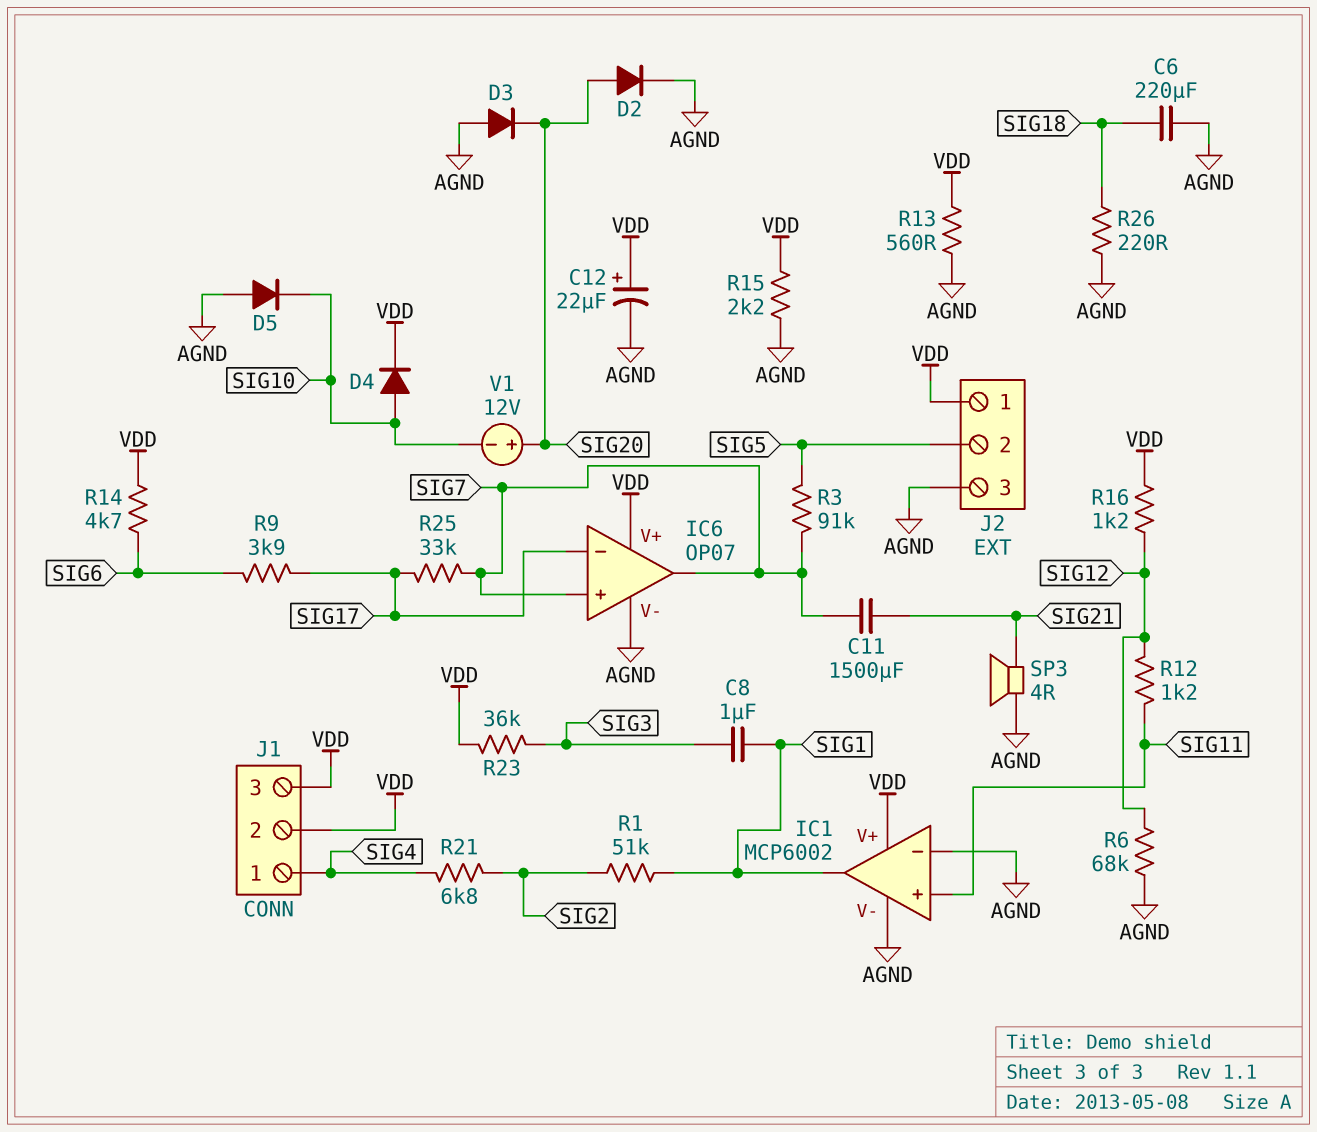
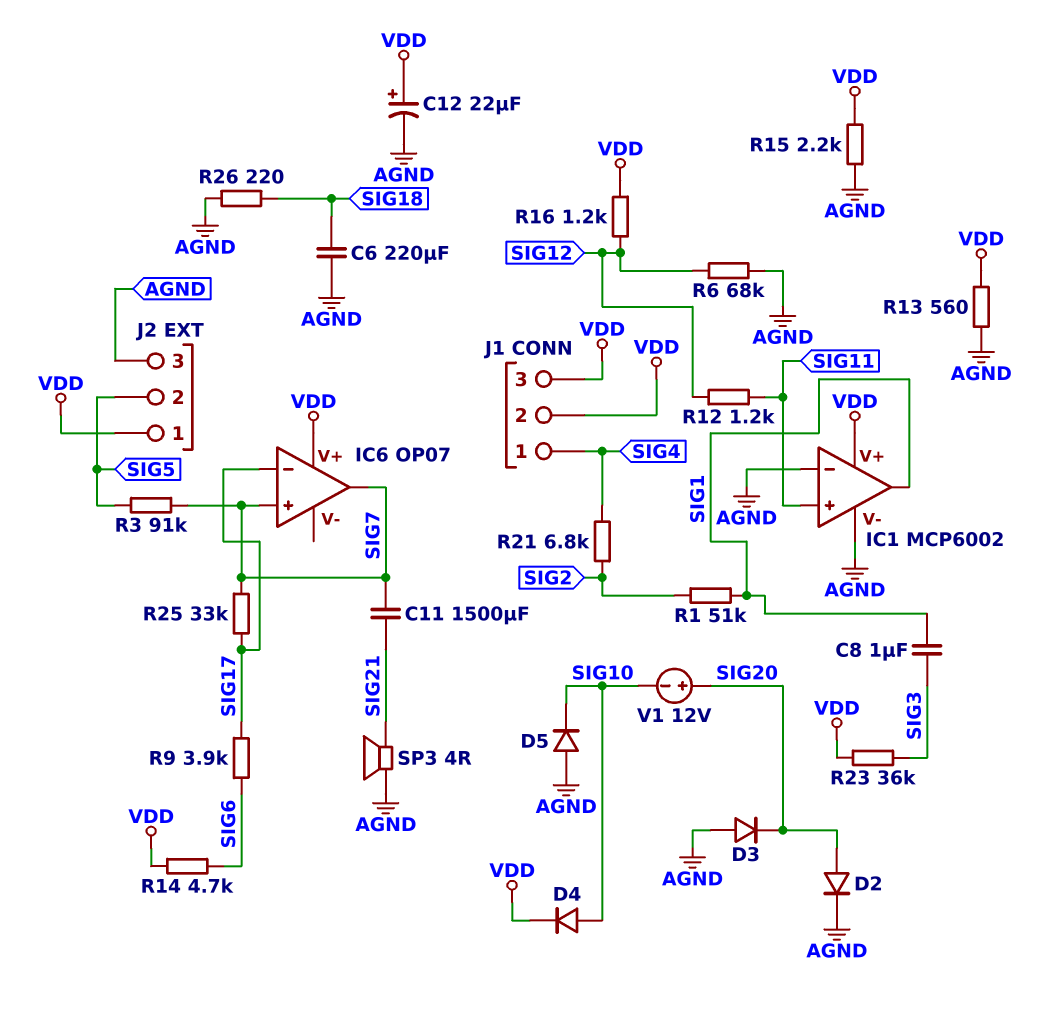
IC6 pin V-: AGND -> none

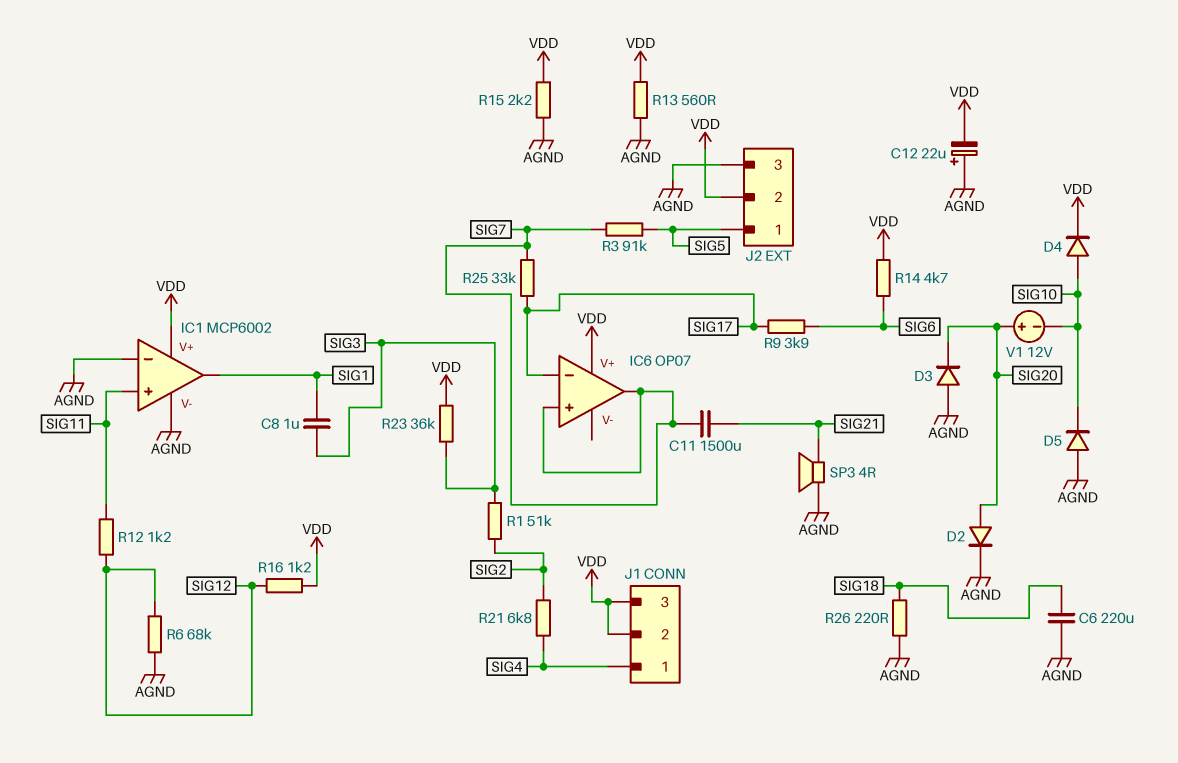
C12: 22uF (plus VDD, minus AGND) -> 22uF (plus AGND, minus VDD)
J2 pin 1: VDD -> SIG5
J2 pin 2: SIG5 -> VDD
R1: 51k (SIG1, SIG2) -> 51k (SIG2, SIG3)

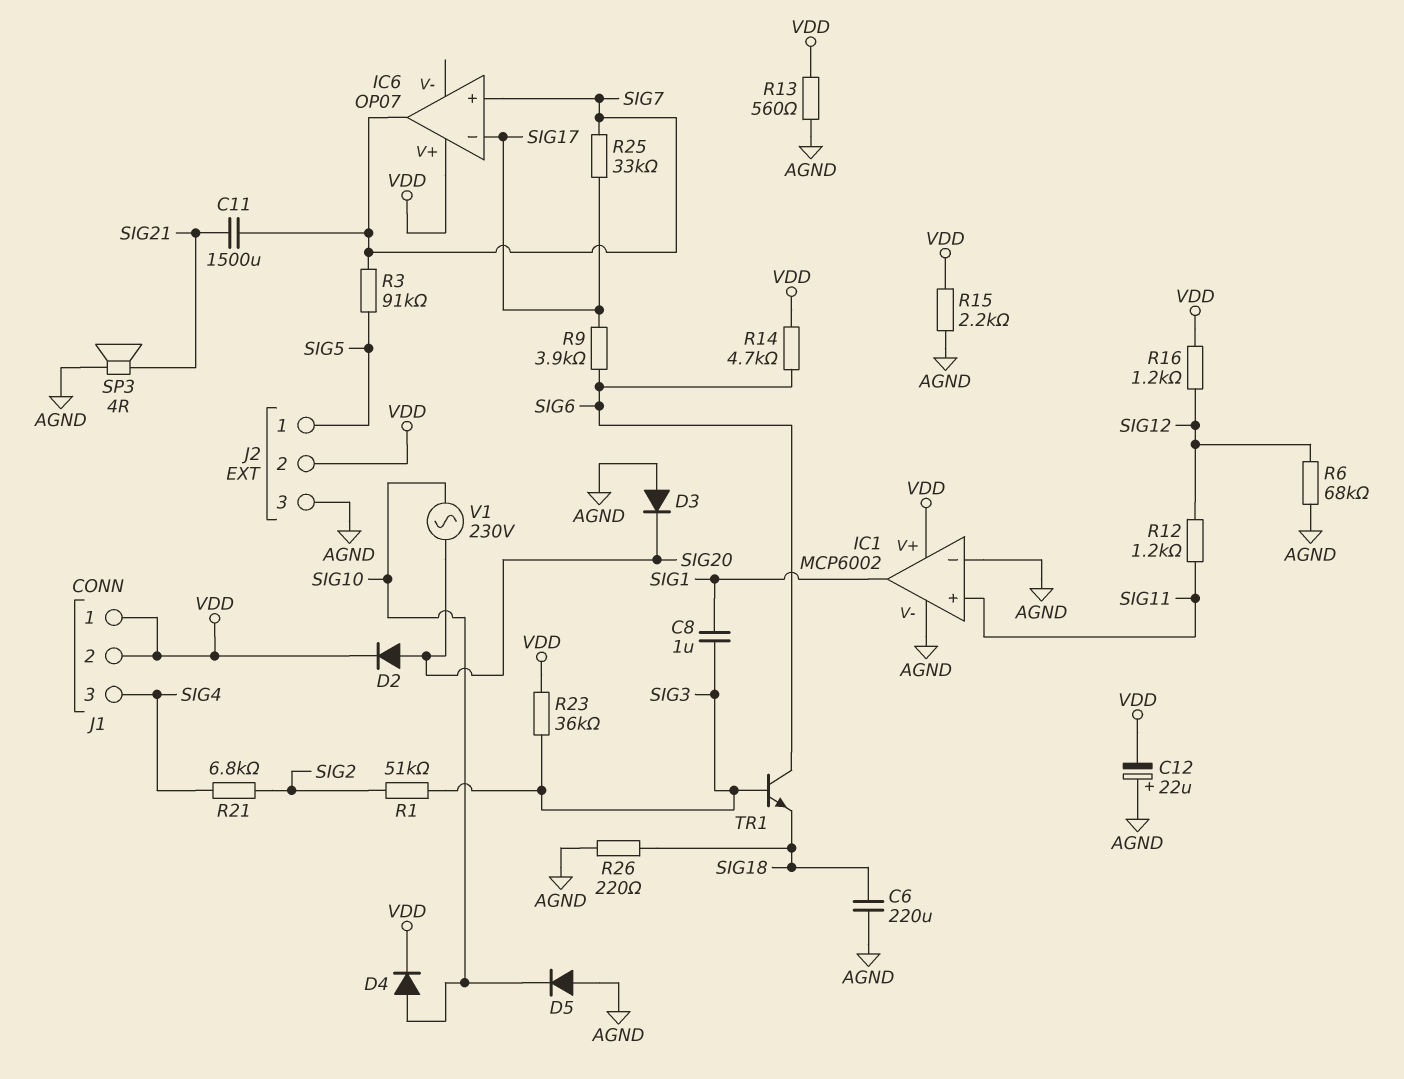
D2: diode (A SIG20, K AGND) -> diode (A SIG20, K VDD)
J1 pin 1: SIG4 -> VDD
J1 pin 3: VDD -> SIG4
TR1: none -> NPN (B SIG3, C SIG6, E SIG18)
V1: 12V (plus SIG20, minus SIG10) -> AC 230V (SIG10, SIG20)

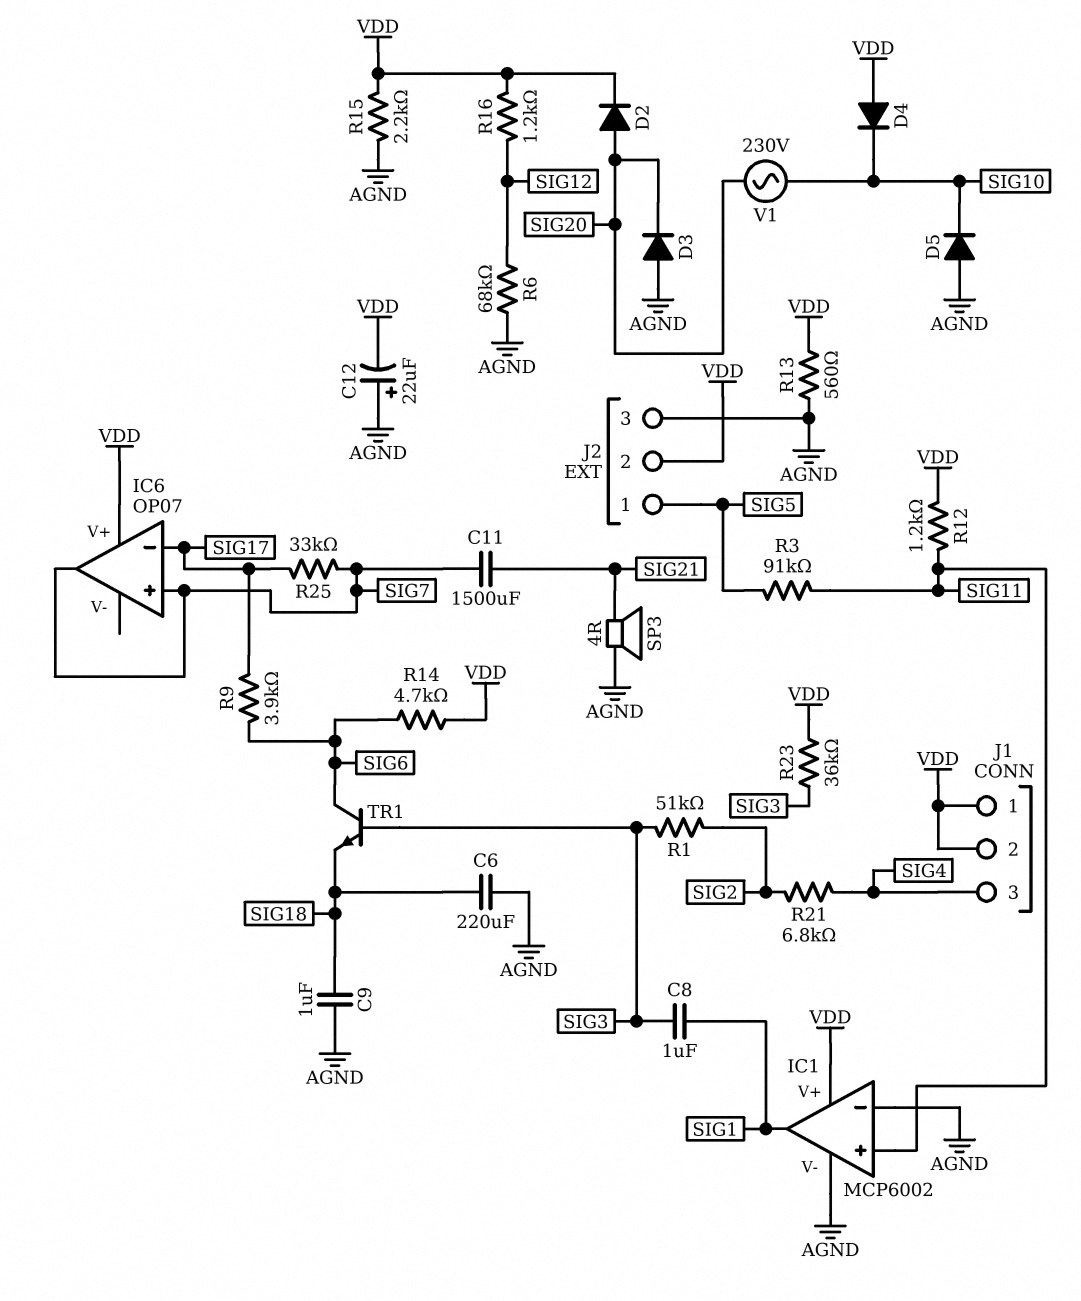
C9: none -> 1uF (AGND, SIG18)
D4: diode (A SIG10, K VDD) -> diode (A VDD, K SIG10)
R3: 91k (SIG5, SIG7) -> 91k (SIG5, SIG11)
R12: 1.2k (SIG11, SIG12) -> 1.2k (SIG11, VDD)
R26: 220 (AGND, SIG18) -> none

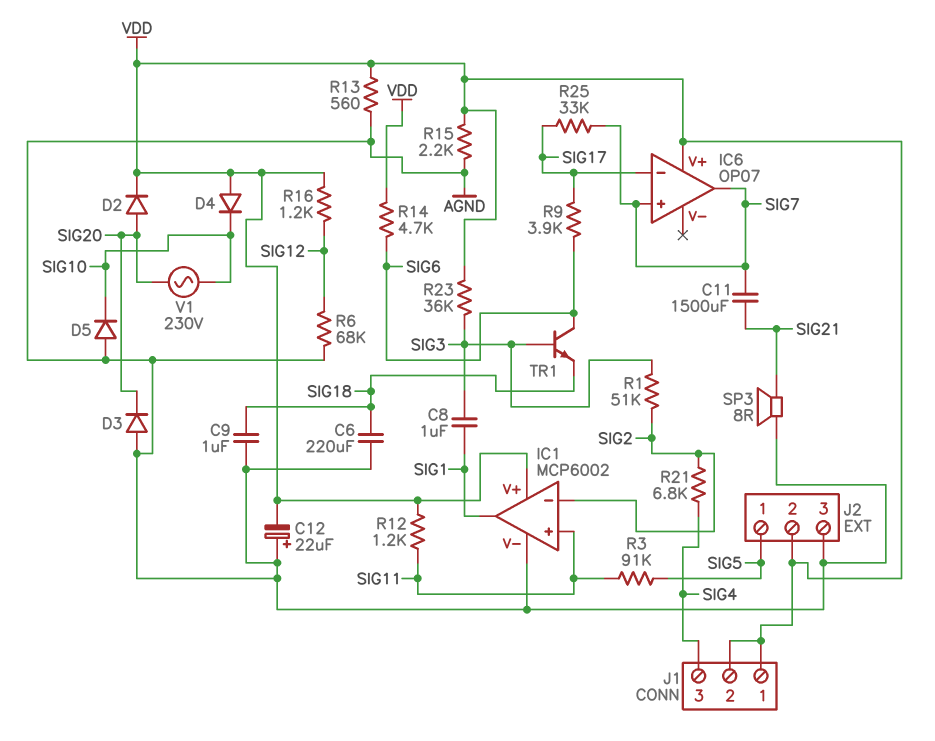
IC1 pin in-: AGND -> SIG2
SP3: speaker 4R (AGND, SIG21) -> speaker 8R (AGND, SIG21)

